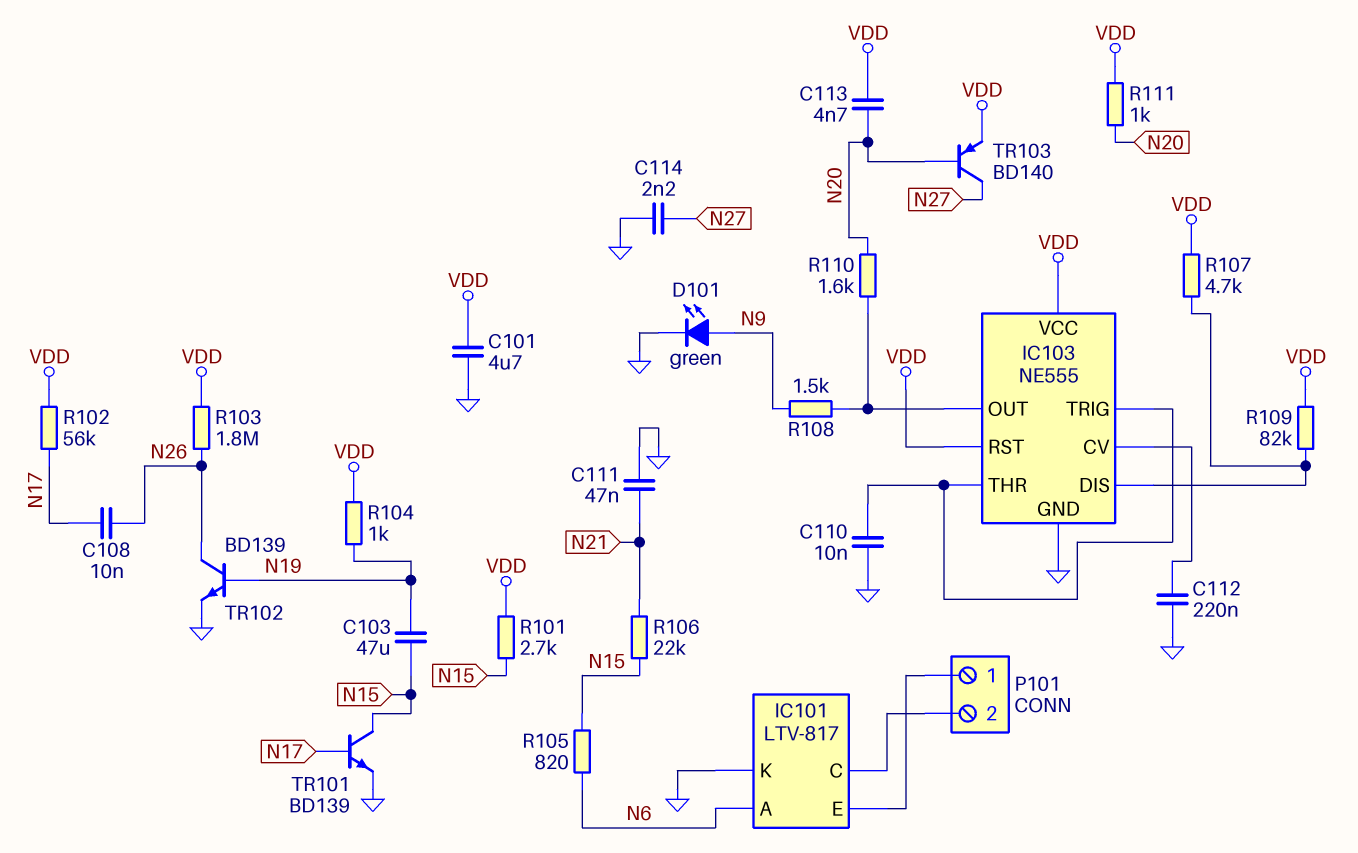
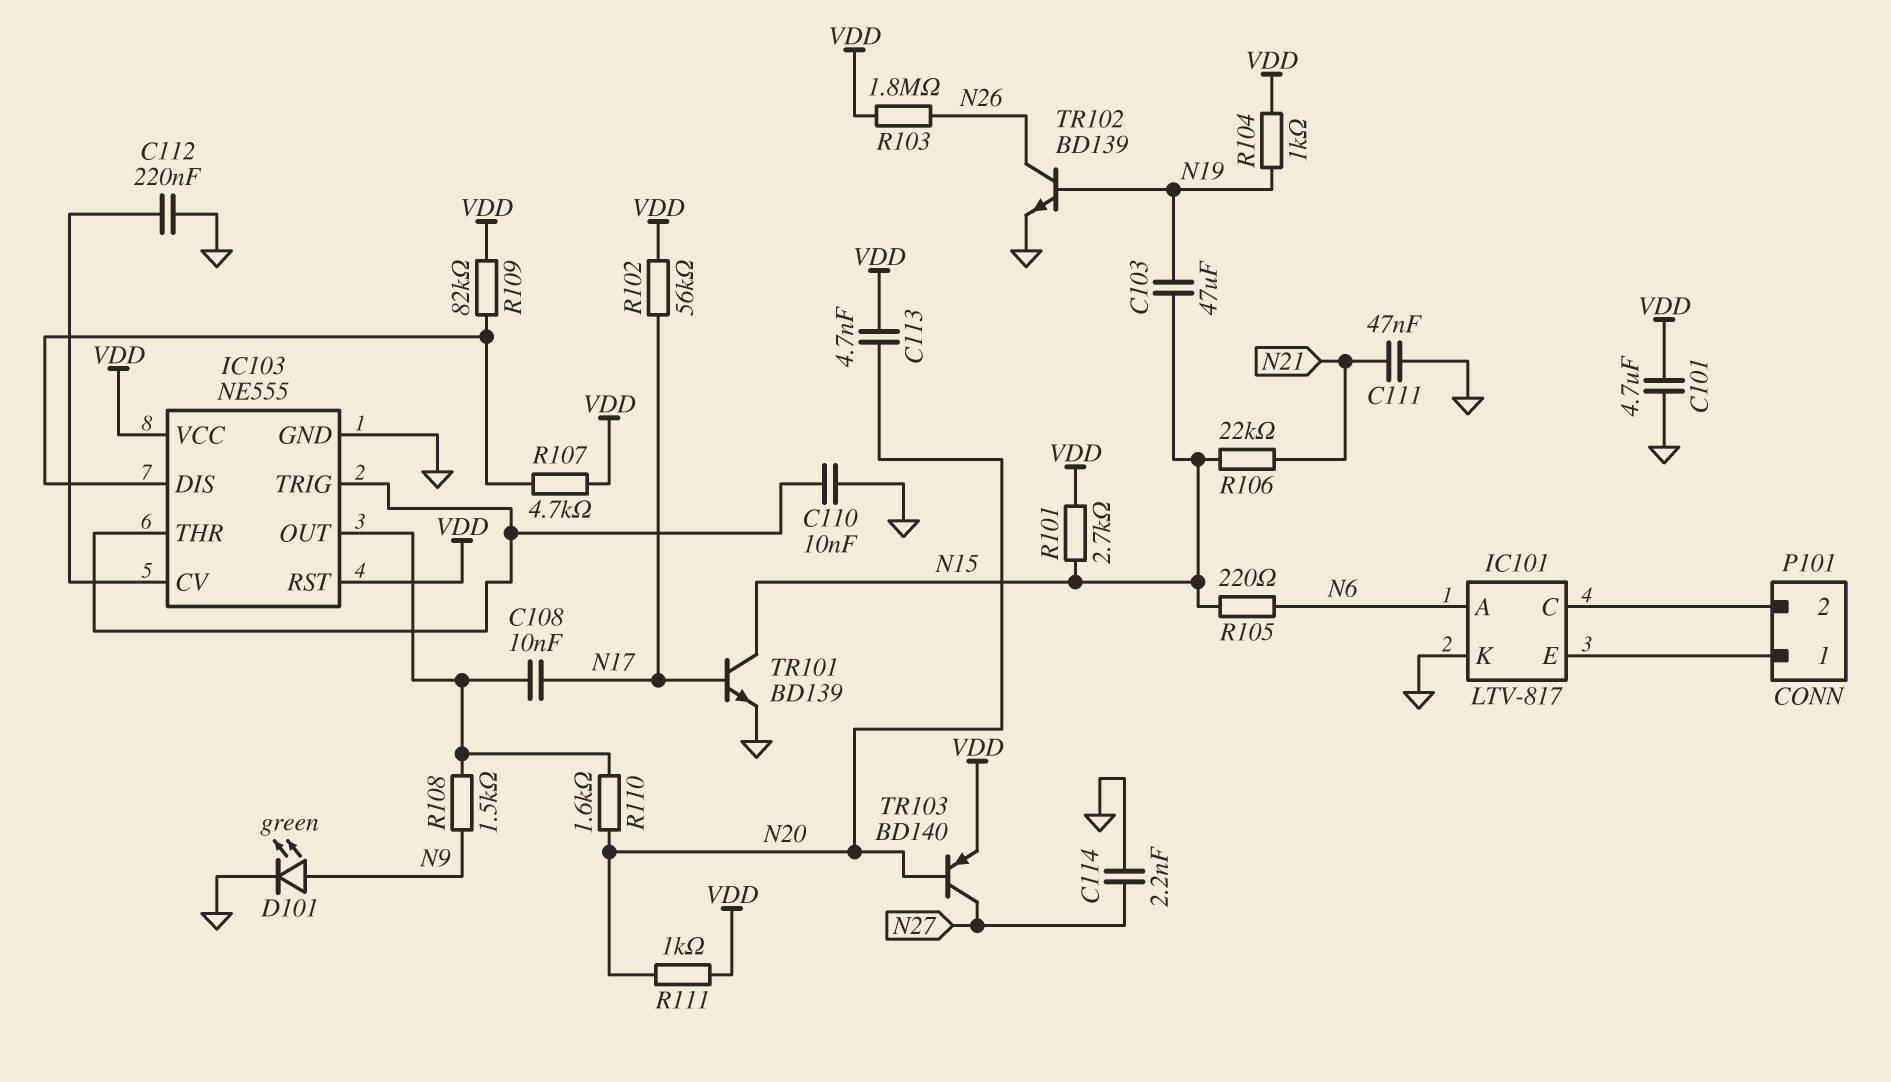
C108: 10nF (N17, N26) -> 10nF (IC103/OUT, N17)
R105: 820 (N6, N15) -> 220 (N6, N15)

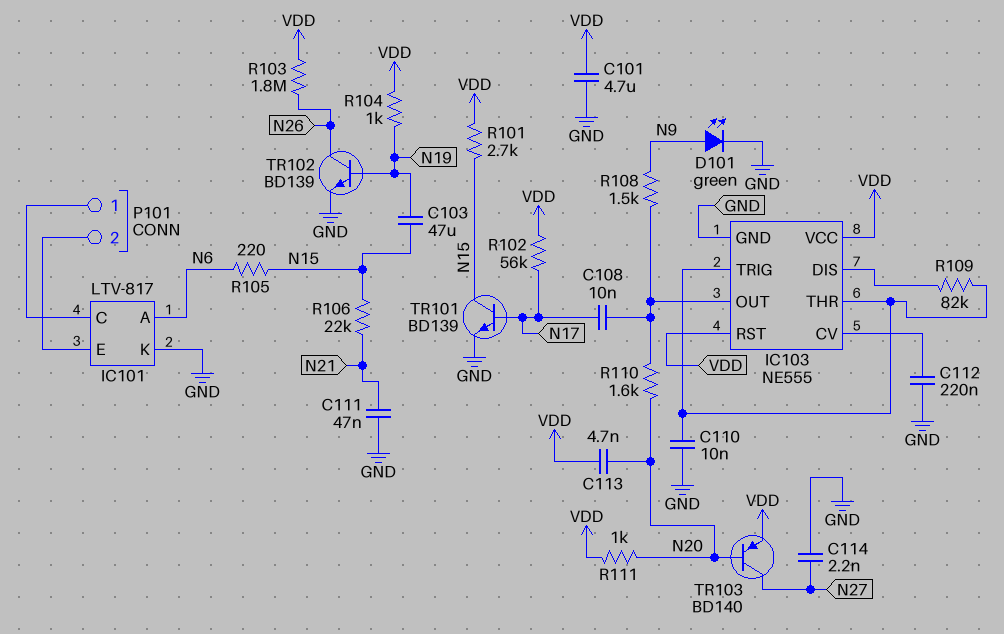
P101 pin 1: IC101/E -> IC101/C
P101 pin 2: IC101/C -> IC101/E
R107: 4.7k (IC103/DIS, VDD) -> none
R109: 82k (IC103/DIS, VDD) -> 82k (IC103/DIS, IC103/THR)

